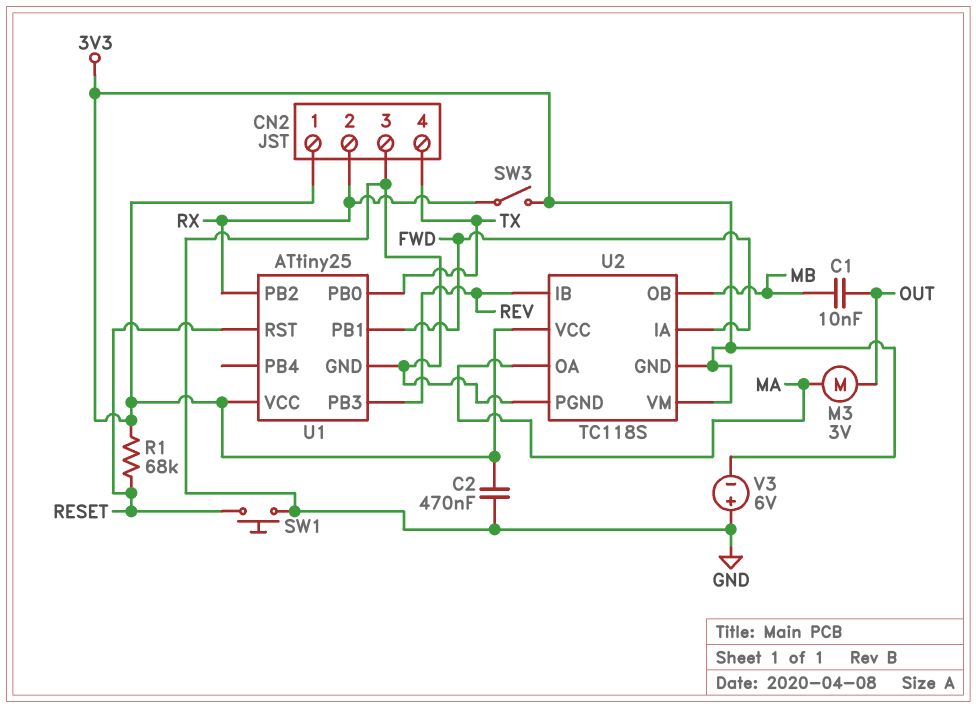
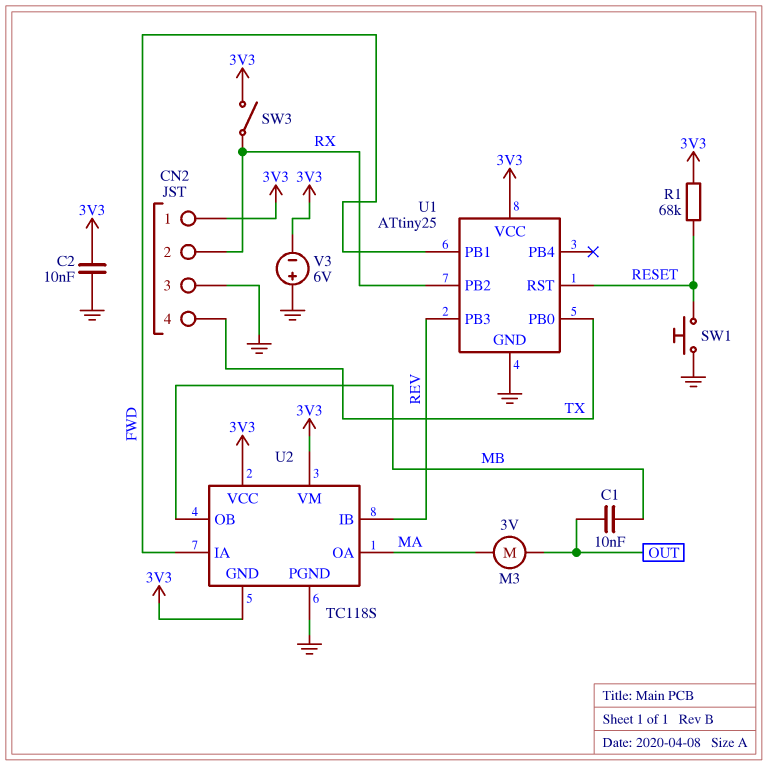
C2: 470nF (3V3, GND) -> 10nF (3V3, GND)

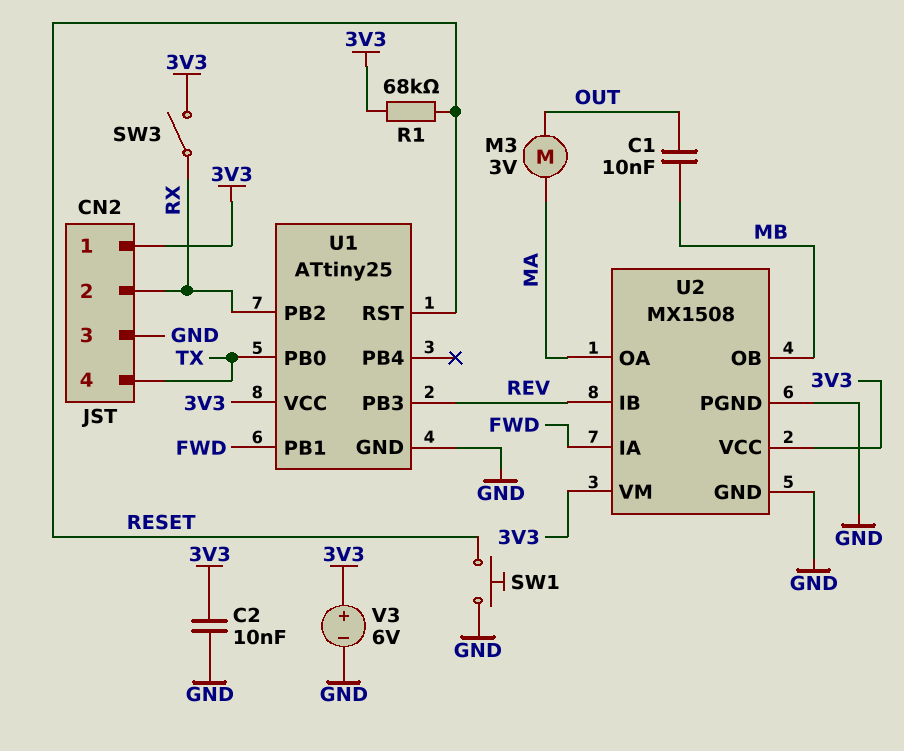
U2: TC118S -> MX1508
U2 pin GND: 3V3 -> GND
V3: 6V (plus GND, minus 3V3) -> 6V (plus 3V3, minus GND)

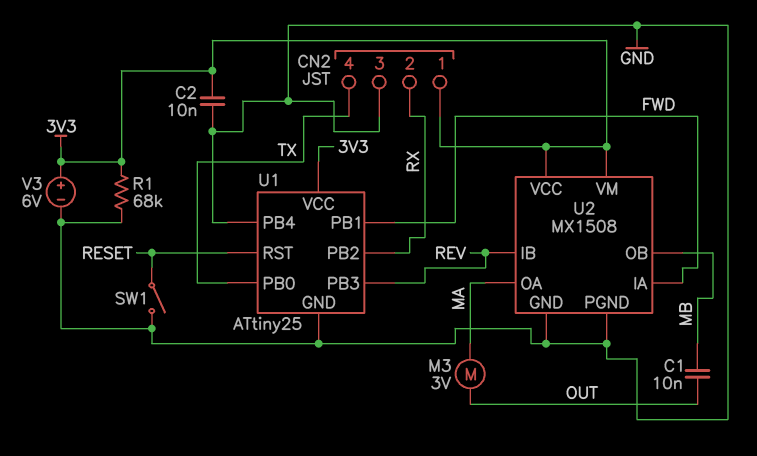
R1: 68k (3V3, RESET) -> 68k (3V3, GND)
SW1: button (GND, RESET) -> switch (GND, RESET)
SW3: switch (3V3, RX) -> none
U1 pin PB4: none -> GND

